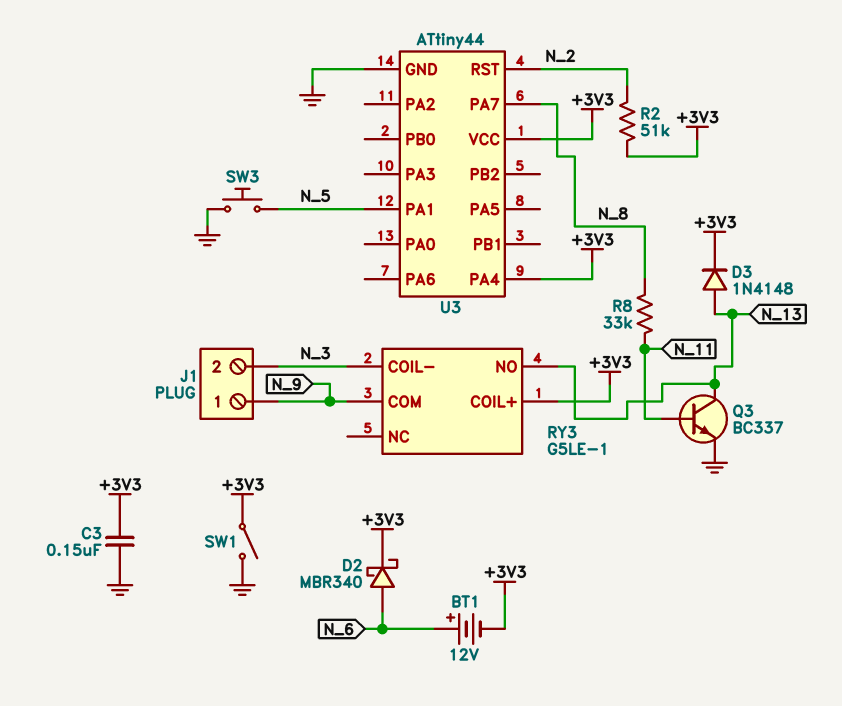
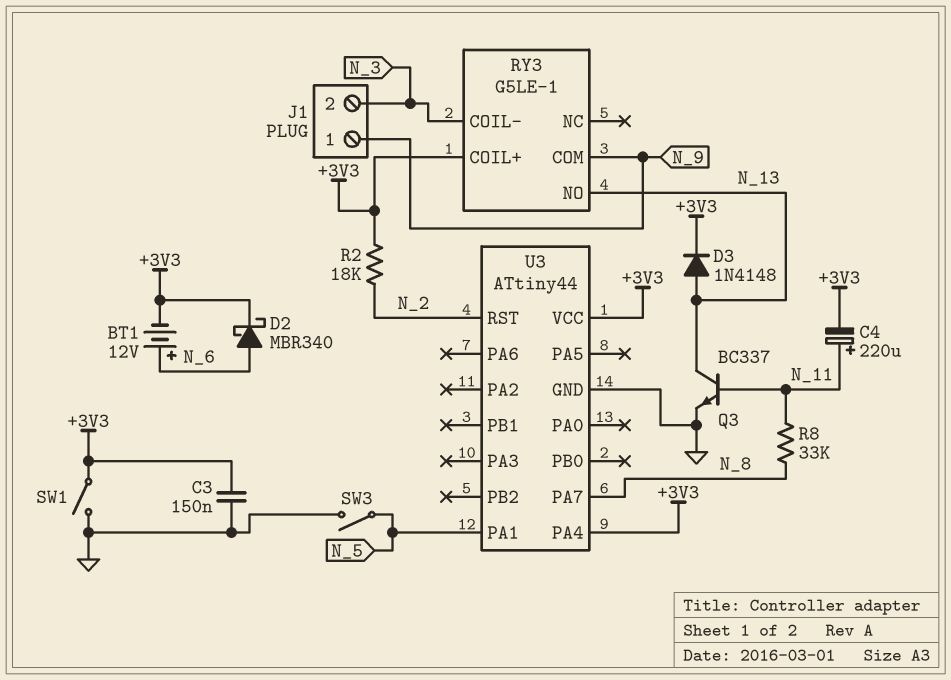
C4: none -> 220uF (plus N_11, minus +3V3)
R2: 51k (+3V3, N_2) -> 18k (+3V3, N_2)
SW3: button (GND, N_5) -> switch (GND, N_5)

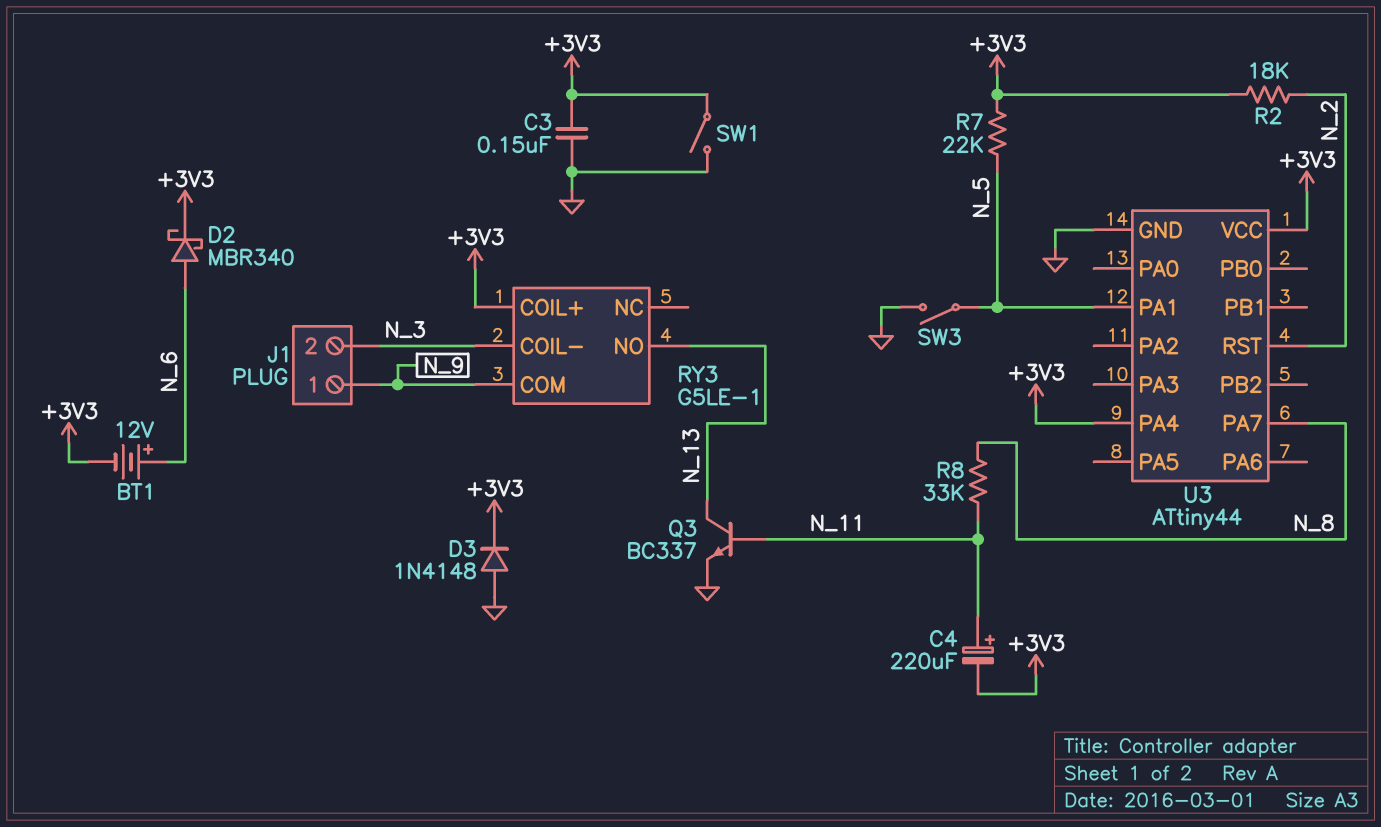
D3: diode 1N4148 (A N_13, K +3V3) -> diode 1N4148 (A GND, K +3V3)
R7: none -> 22k (+3V3, N_5)

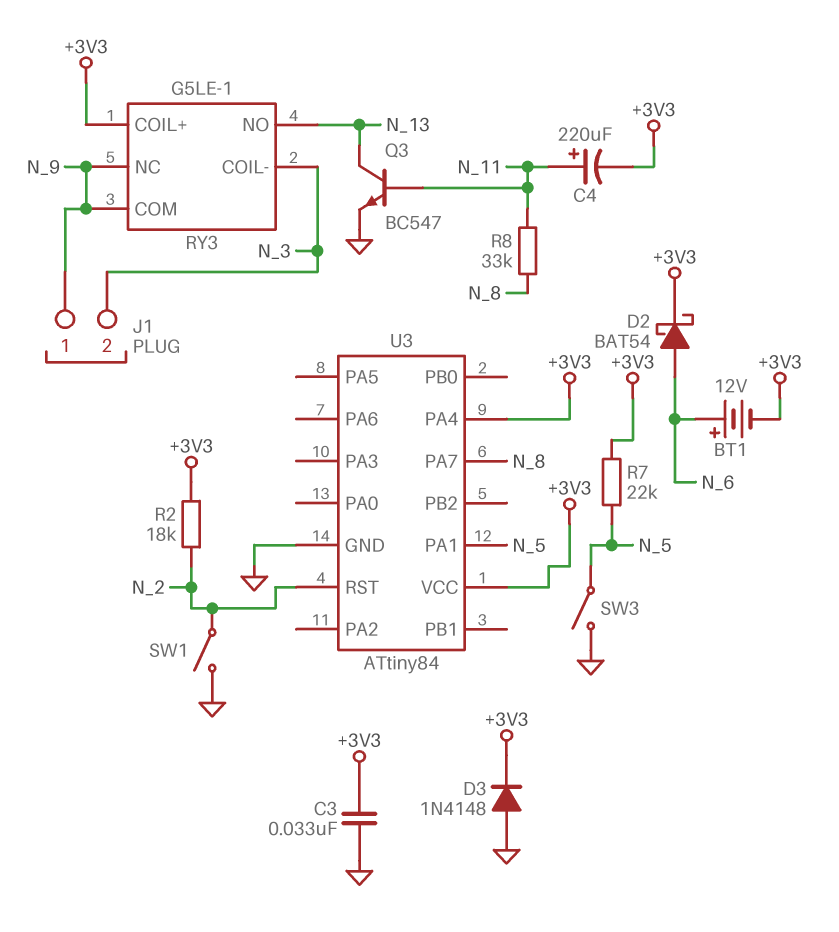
C3: 150nF (+3V3, GND) -> 33nF (+3V3, GND)
D2: schottky MBR340 (A N_6, K +3V3) -> schottky BAT54 (A N_6, K +3V3)
Q3: NPN BC337 (B N_11, C N_13, E GND) -> NPN BC547 (B N_11, C N_13, E GND)
RY3 pin NC: none -> N_9
SW1: switch (+3V3, GND) -> switch (GND, N_2)
U3: ATtiny44 -> ATtiny84

